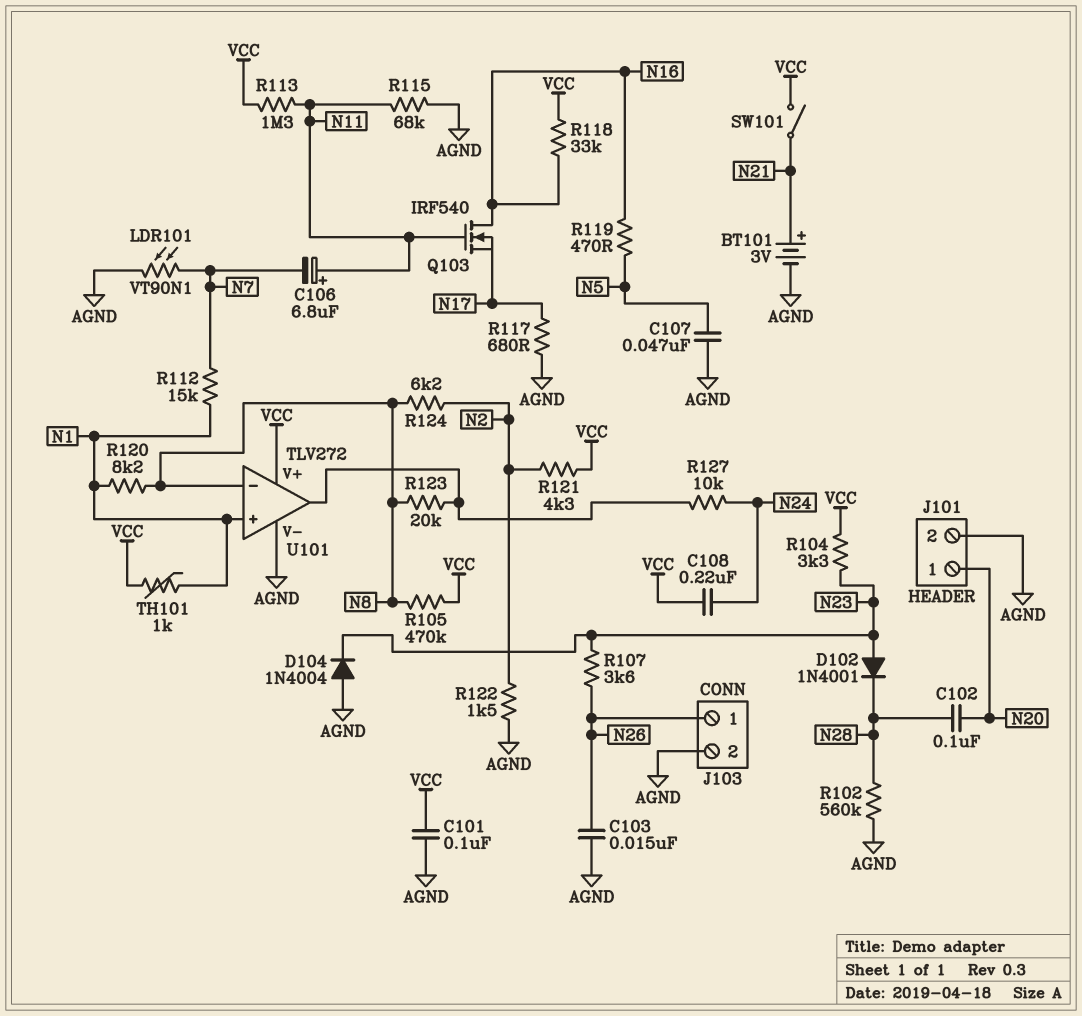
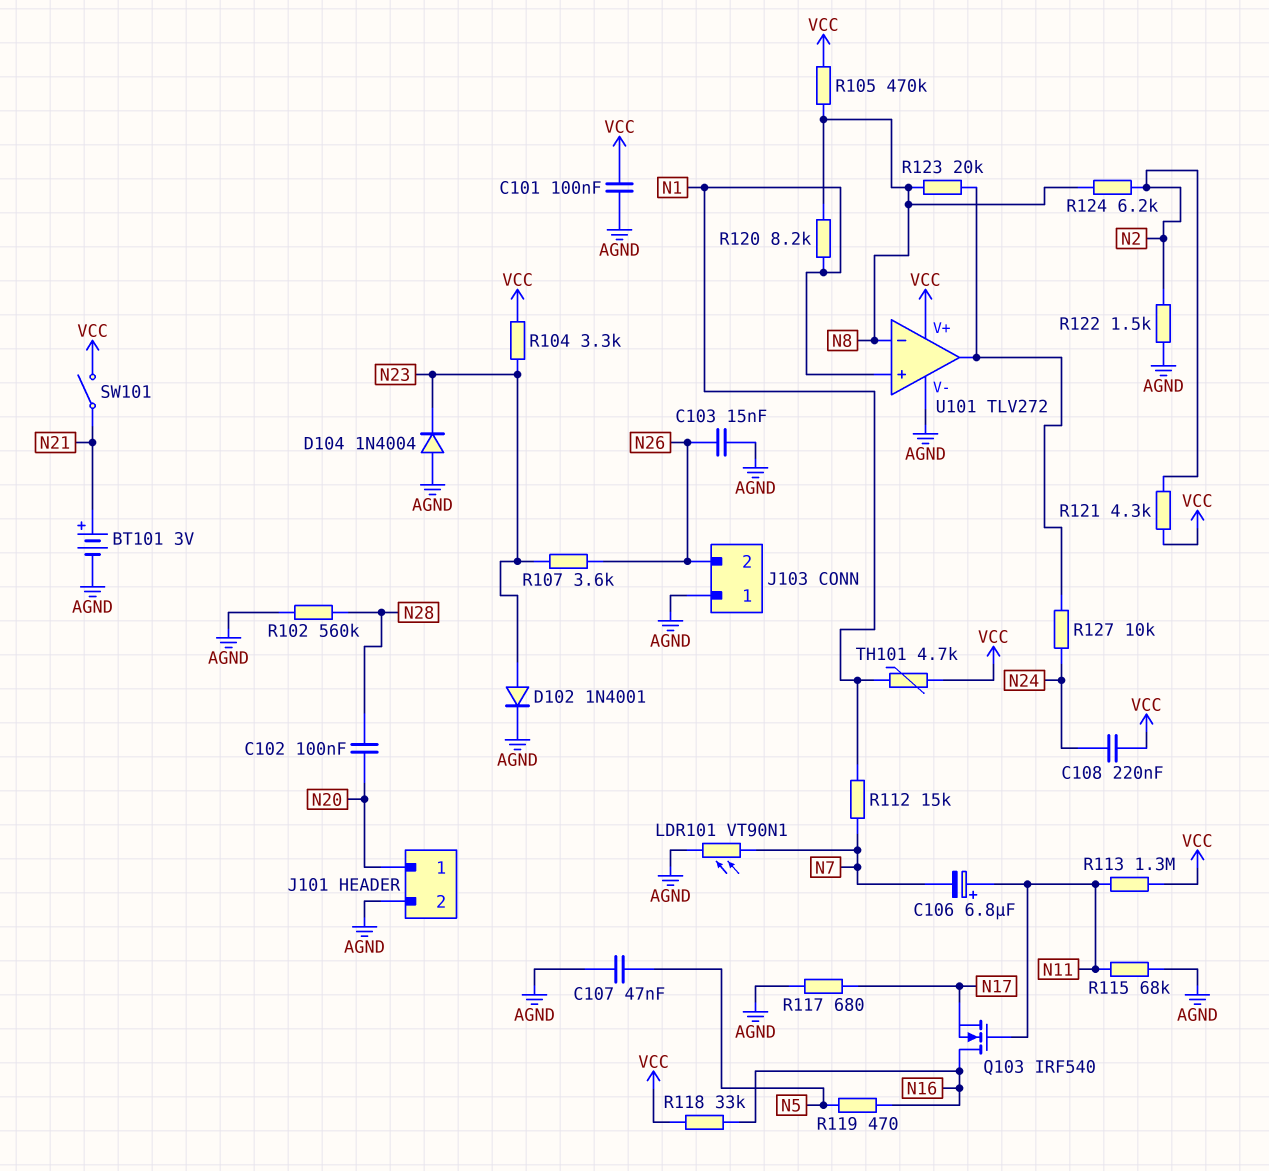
D102: diode 1N4001 (A N23, K N28) -> diode 1N4001 (A N23, K AGND)
J103 pin 1: N26 -> AGND
J103 pin 2: AGND -> N26
TH101: 1k (N1, VCC) -> 4.7k (N1, VCC)

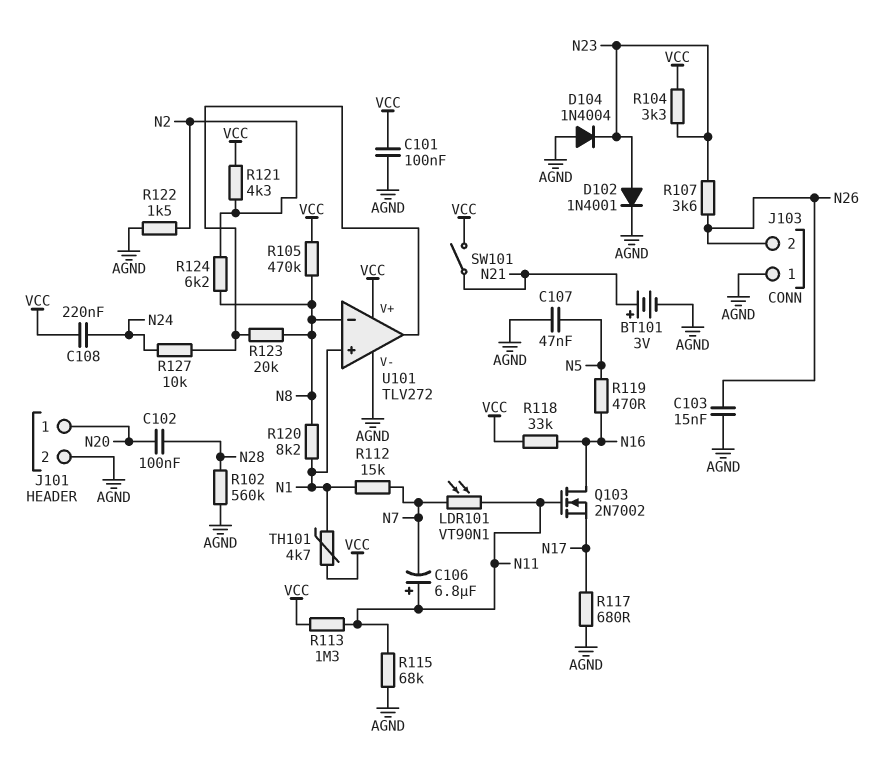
LDR101: VT90N1 (AGND, N7) -> VT90N1 (N7, N11)
Q103: NMOS IRF540 (G N11, D N16, S N17) -> NMOS 2N7002 (G N11, D N16, S N17)

